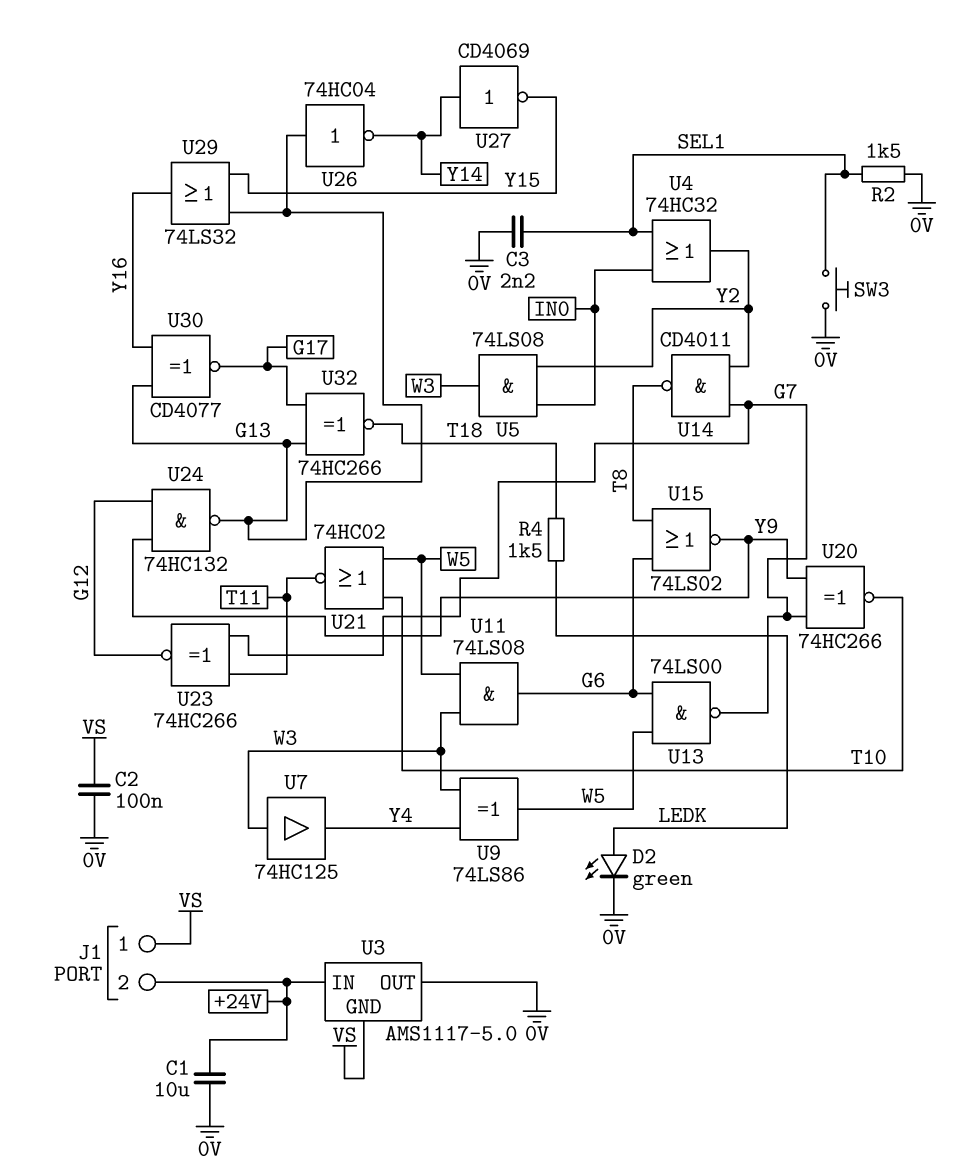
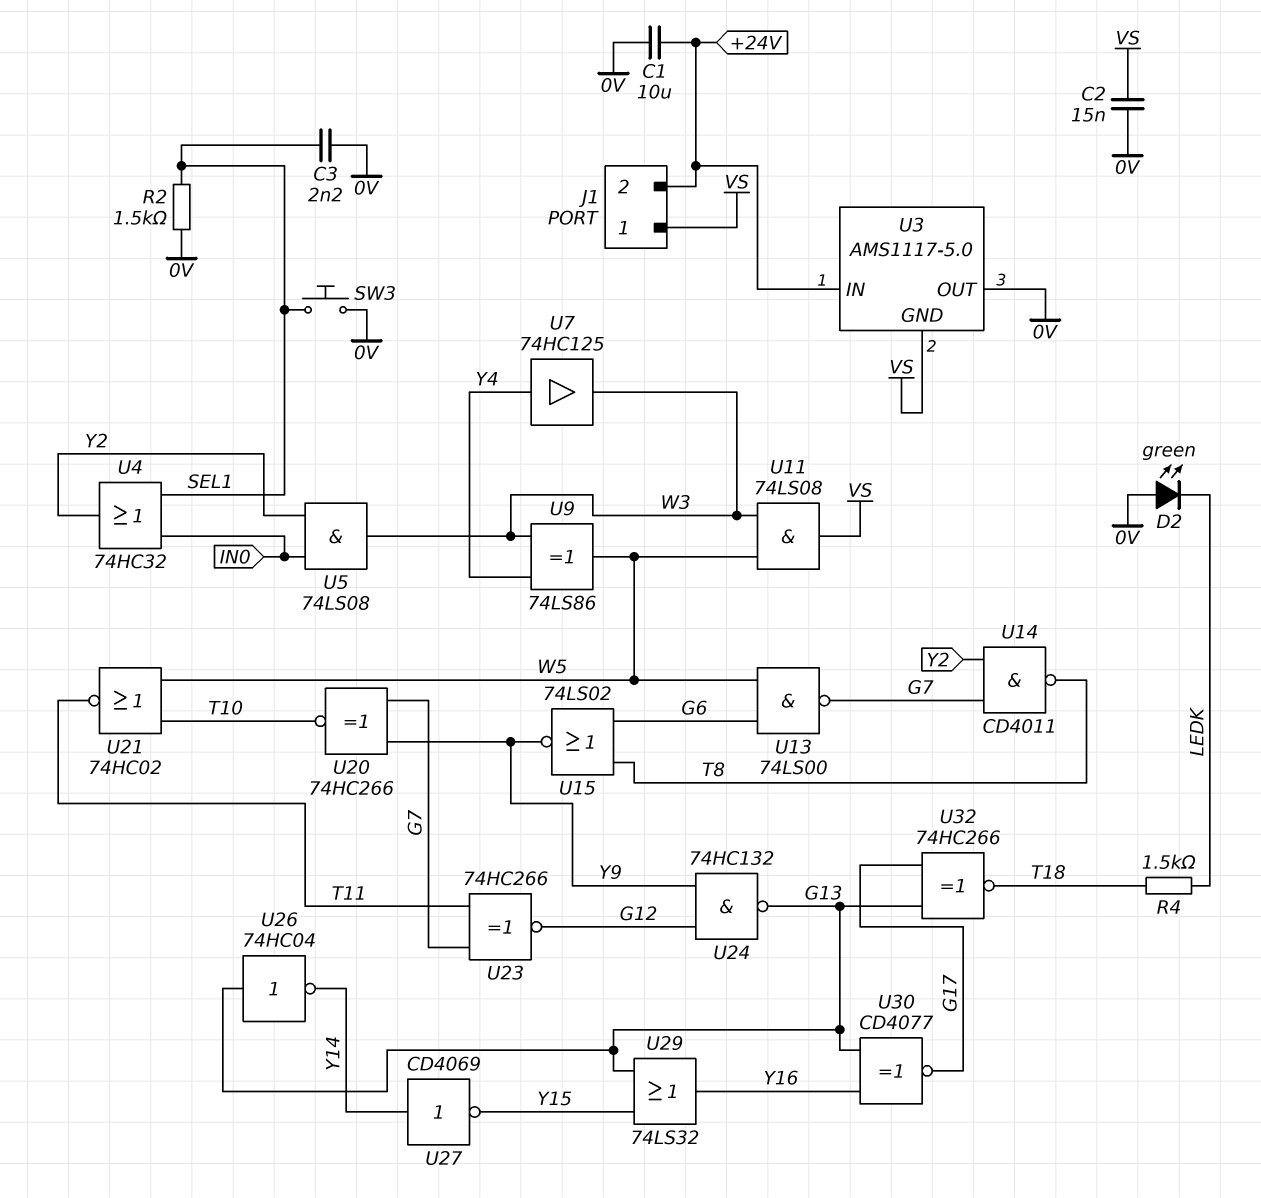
C2: 100nF (0V, VS) -> 15nF (0V, VS)
D2: LED green (A LEDK, K 0V) -> LED green (A 0V, K LEDK)
U7: buffer 74HC125 (in W3, out Y4) -> buffer 74HC125 (in Y4, out W3)
U11: AND 74LS08 (in W3, in W5, out G6) -> AND 74LS08 (in W3, in W5, out VS)

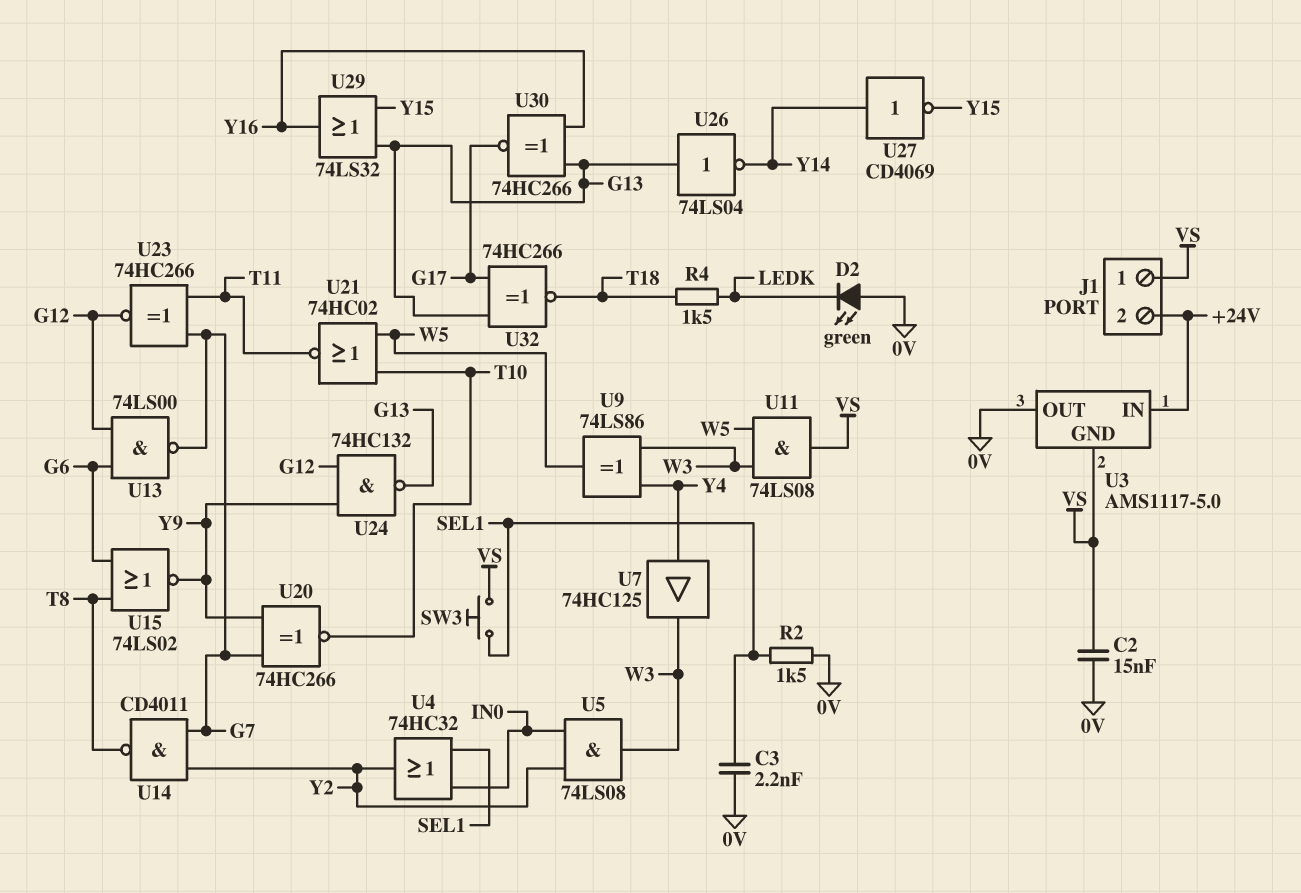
C1: 10uF (+24V, 0V) -> none
SW3: button (0V, SEL1) -> button (SEL1, VS)
U13: NAND 74LS00 (in G6, in W5, out G7) -> NAND 74LS00 (in G6, in G12, out G7)
U26: NOT 74HC04 (in G13, out Y14) -> NOT 74LS04 (in G13, out Y14)
U30: XNOR CD4077 (in G13, in Y16, out G17) -> XNOR 74HC266 (in G13, in Y16, out G17)

